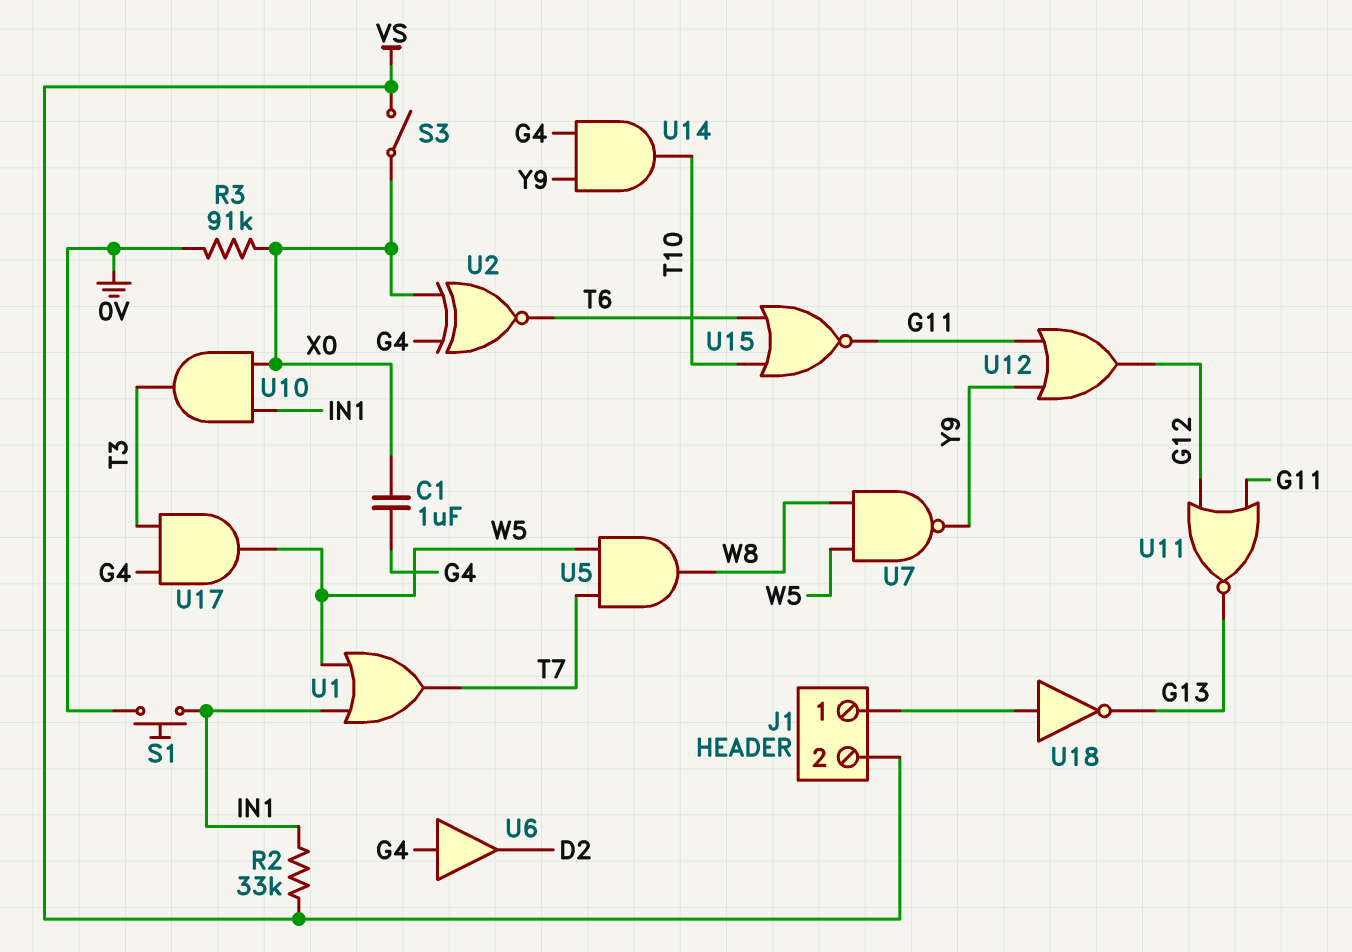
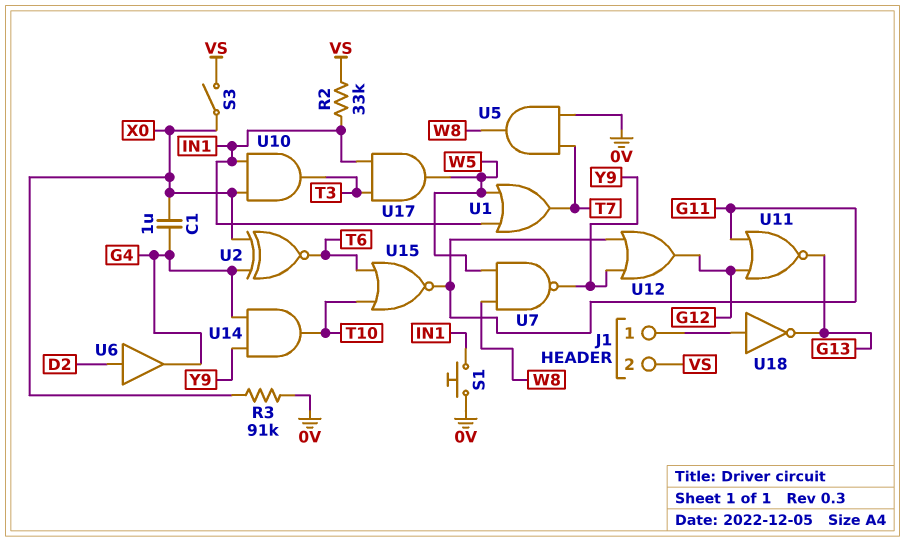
U5: AND (in T7, in W5, out W8) -> AND (in 0V, in T7, out W8)
U6: buffer (in G4, out D2) -> buffer (in D2, out G4)
U17: AND (in G4, in T3, out W5) -> AND (in IN1, in T3, out W5)

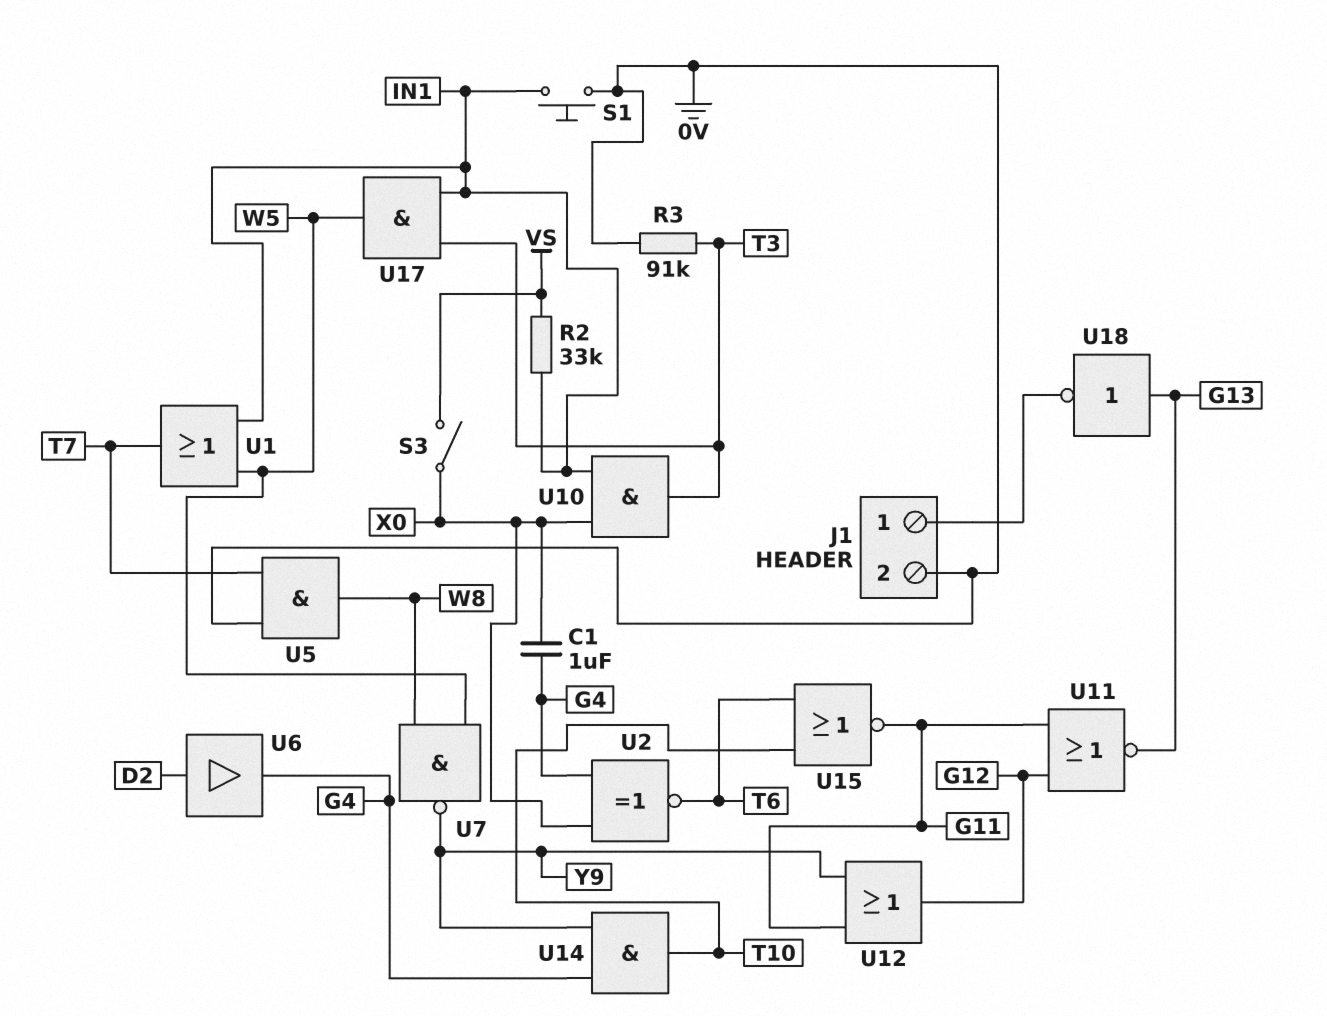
J1 pin 2: VS -> 0V
R3: 91k (0V, X0) -> 91k (0V, T3)
U18: NOT (in J1/1, out G13) -> NOT (in G13, out J1/1)

